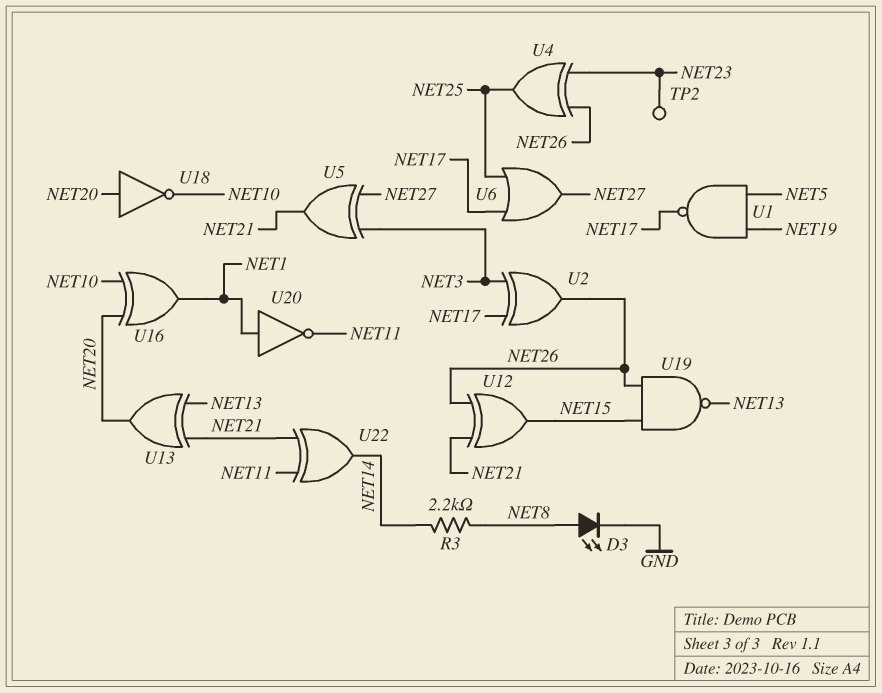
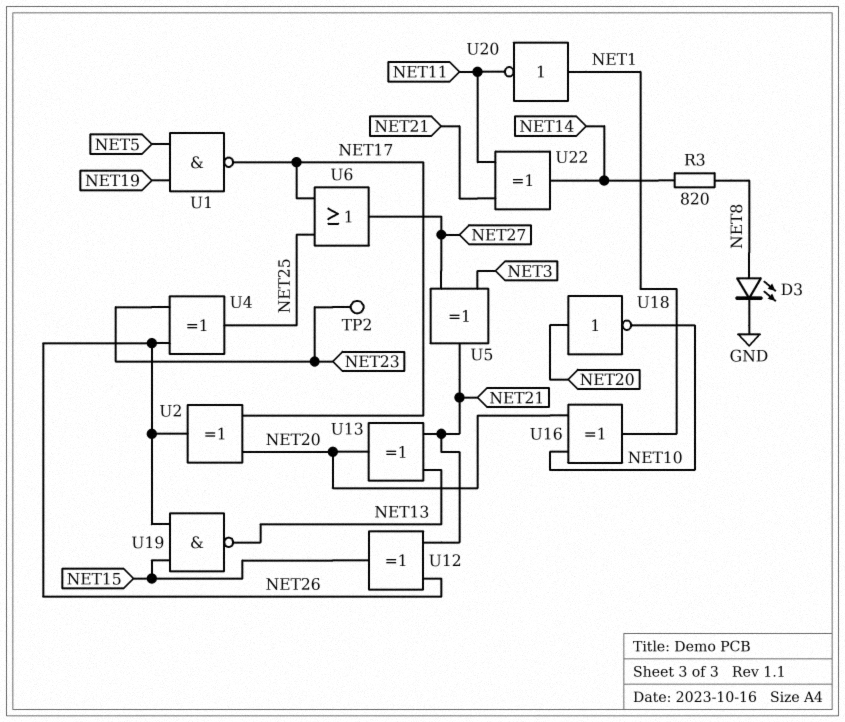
R3: 2.2k (NET8, NET14) -> 820 (NET8, NET14)
U2: XOR (in NET3, in NET17, out NET26) -> XOR (in NET17, in NET20, out NET26)

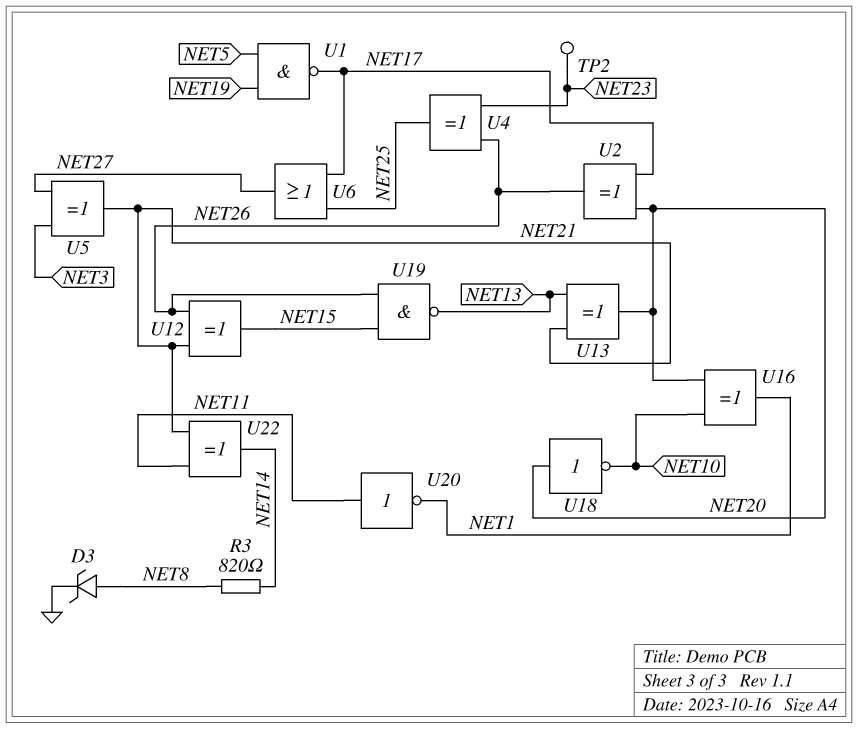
D3: LED (A NET8, K GND) -> zener (A NET8, K GND)
U20: NOT (in NET1, out NET11) -> NOT (in NET11, out NET1)

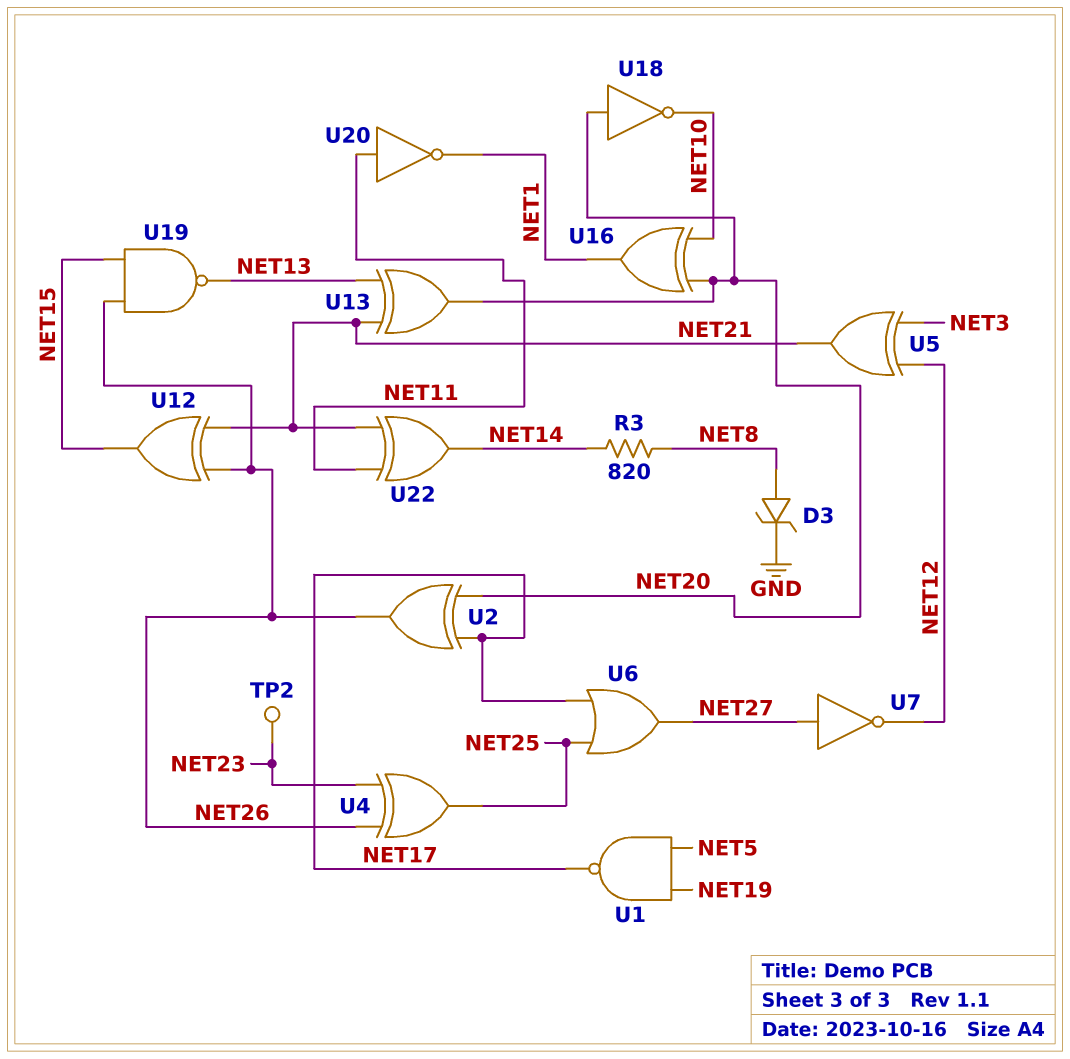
U5: XOR (in NET3, in NET27, out NET21) -> XOR (in NET3, in NET12, out NET21)
U7: none -> NOT (in NET27, out NET12)

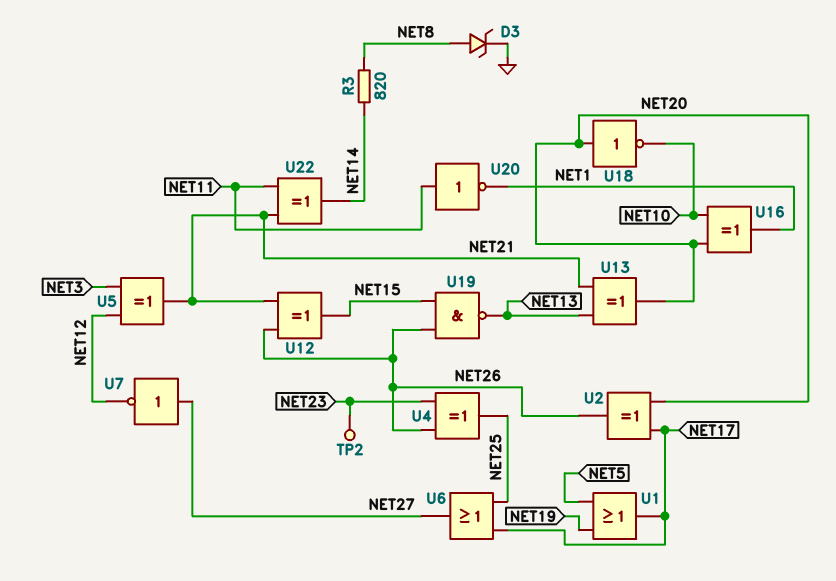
U1: NAND (in NET5, in NET19, out NET17) -> OR (in NET5, in NET19, out NET17)

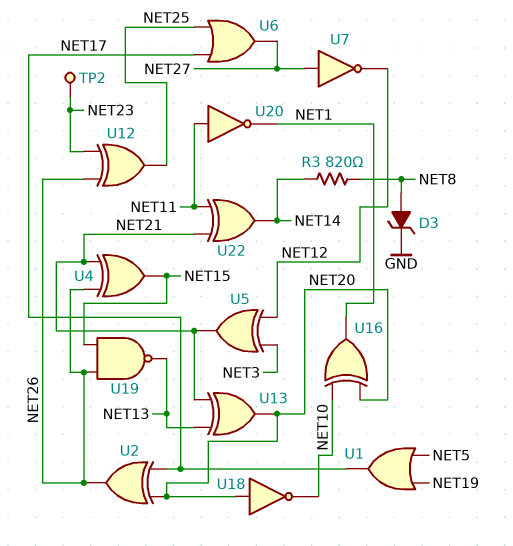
U4: XOR (in NET23, in NET26, out NET25) -> XOR (in NET21, in NET26, out NET15)
U12: XOR (in NET21, in NET26, out NET15) -> XOR (in NET23, in NET26, out NET25)

